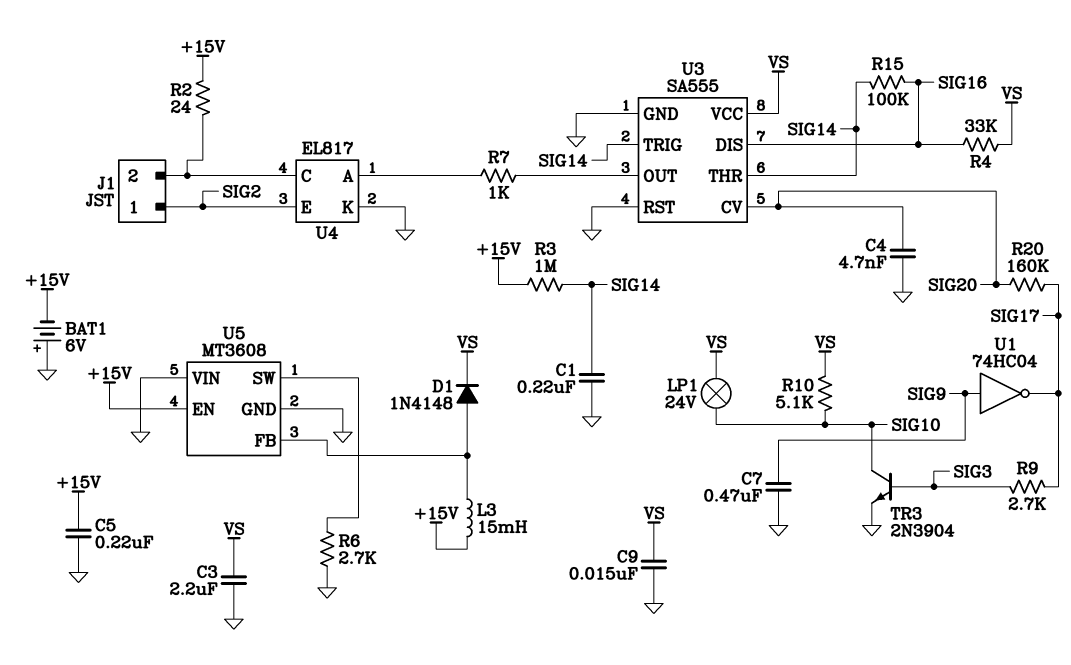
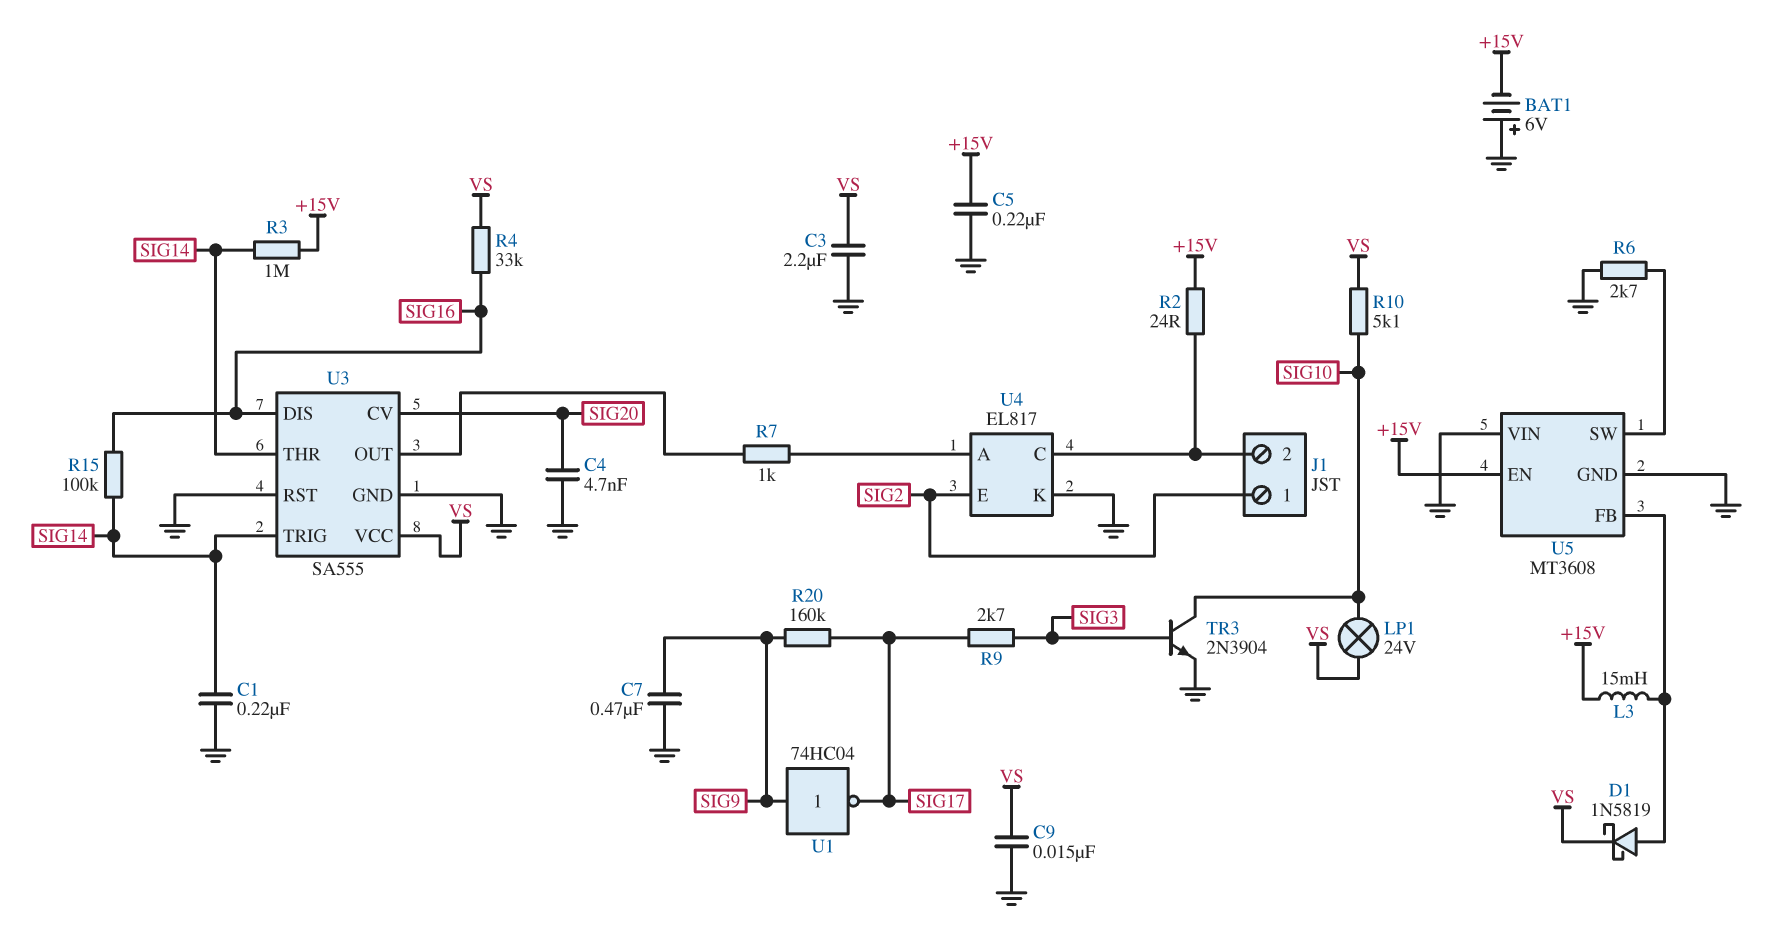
D1: diode 1N4148 (A U5/FB, K VS) -> schottky 1N5819 (A U5/FB, K VS)
R20: 160k (SIG17, SIG20) -> 160k (SIG9, SIG17)

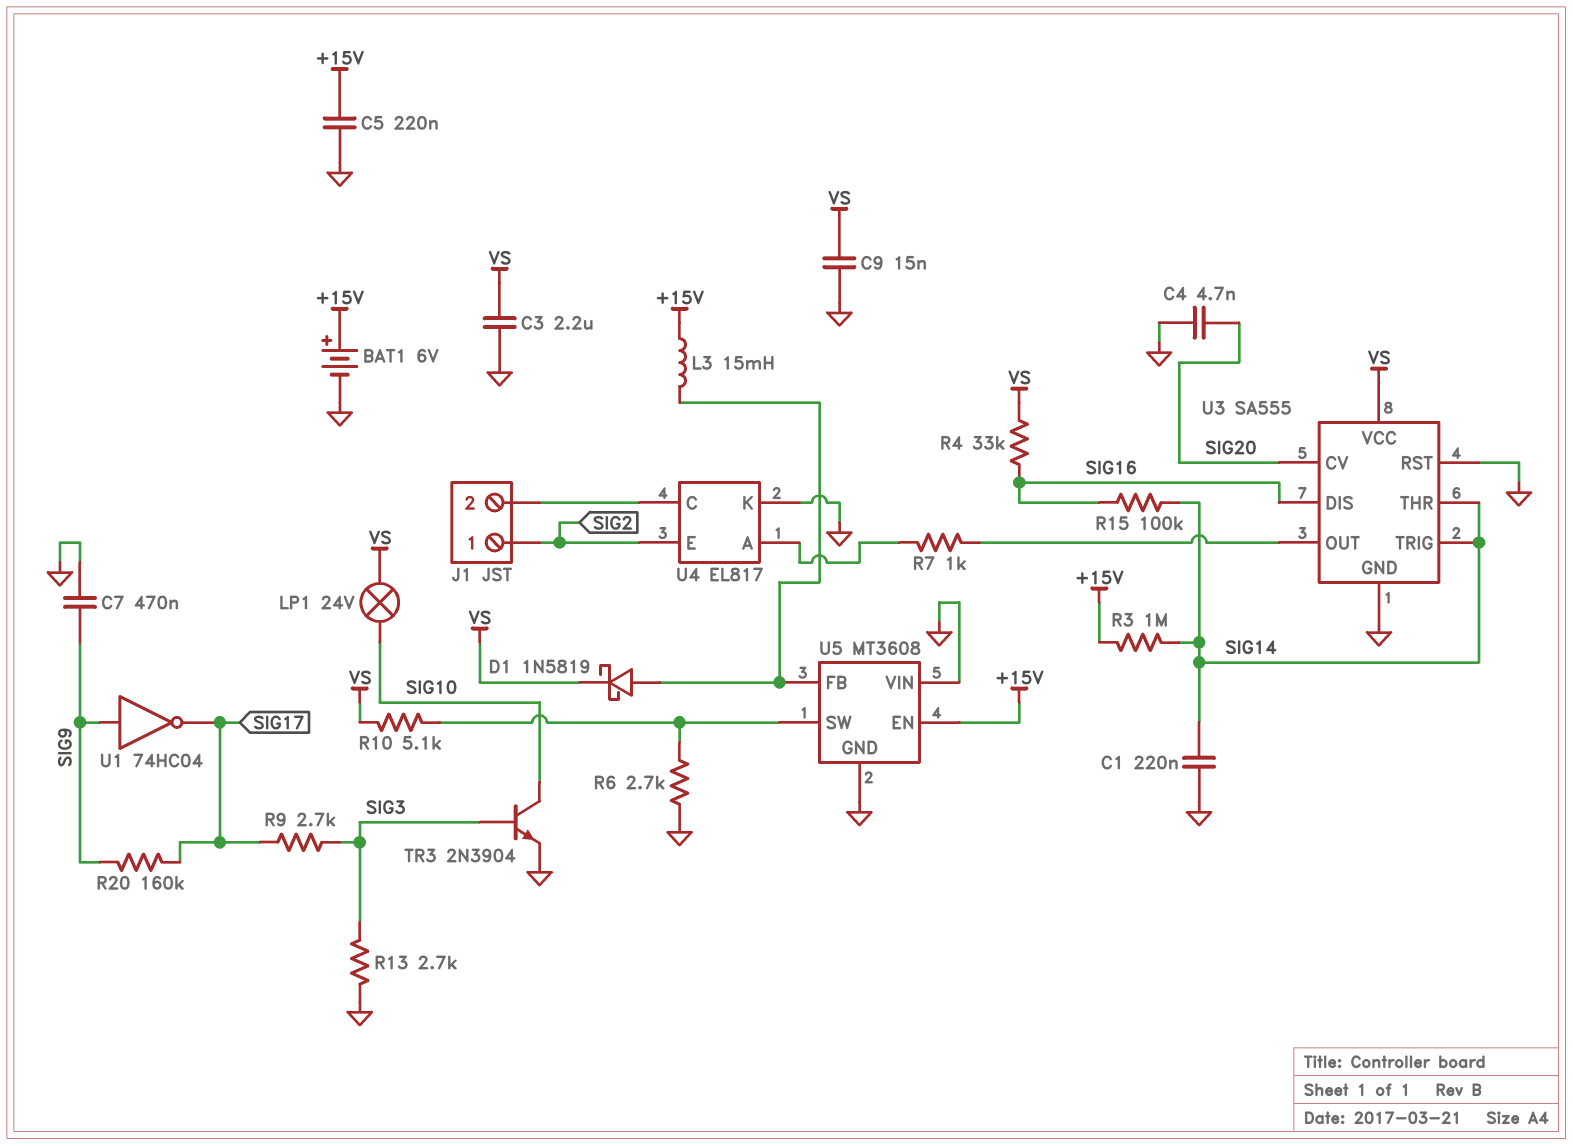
BAT1: 6V (plus GND, minus +15V) -> 6V (plus +15V, minus GND)
R2: 24 (+15V, J1/2) -> none
R10: 5.1k (SIG10, VS) -> 5.1k (U5/SW, VS)
R13: none -> 2.7k (GND, SIG3)

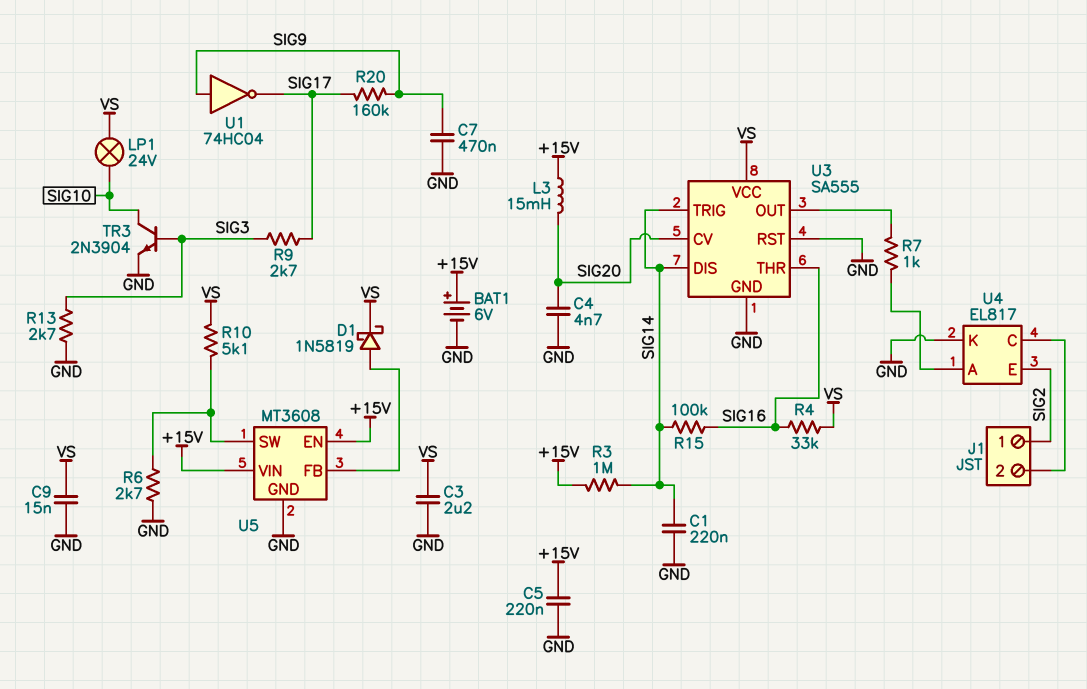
L3: 15mH (+15V, U5/FB) -> 15mH (+15V, SIG20)
U3 pin DIS: SIG16 -> SIG14
U3 pin THR: SIG14 -> SIG16
U5 pin VIN: GND -> +15V

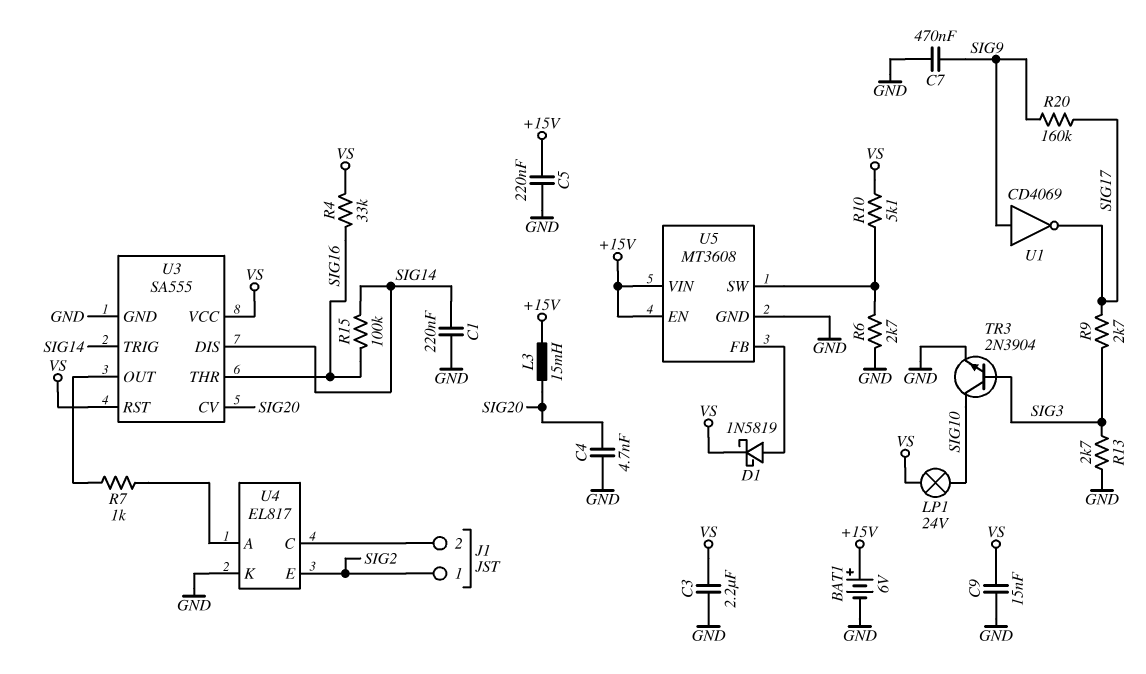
R3: 1M (+15V, SIG14) -> none
U1: NOT 74HC04 (in SIG9, out SIG17) -> NOT CD4069 (in SIG9, out SIG17)
U3 pin RST: GND -> VS

